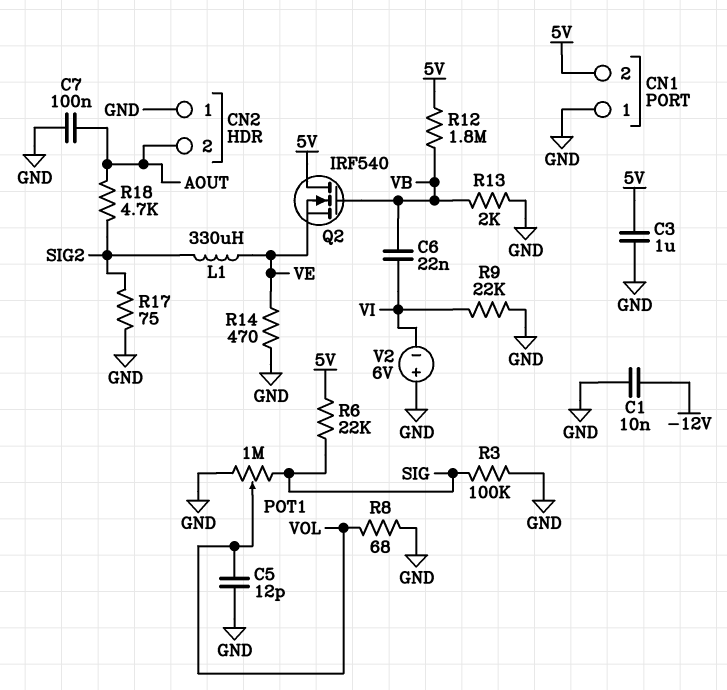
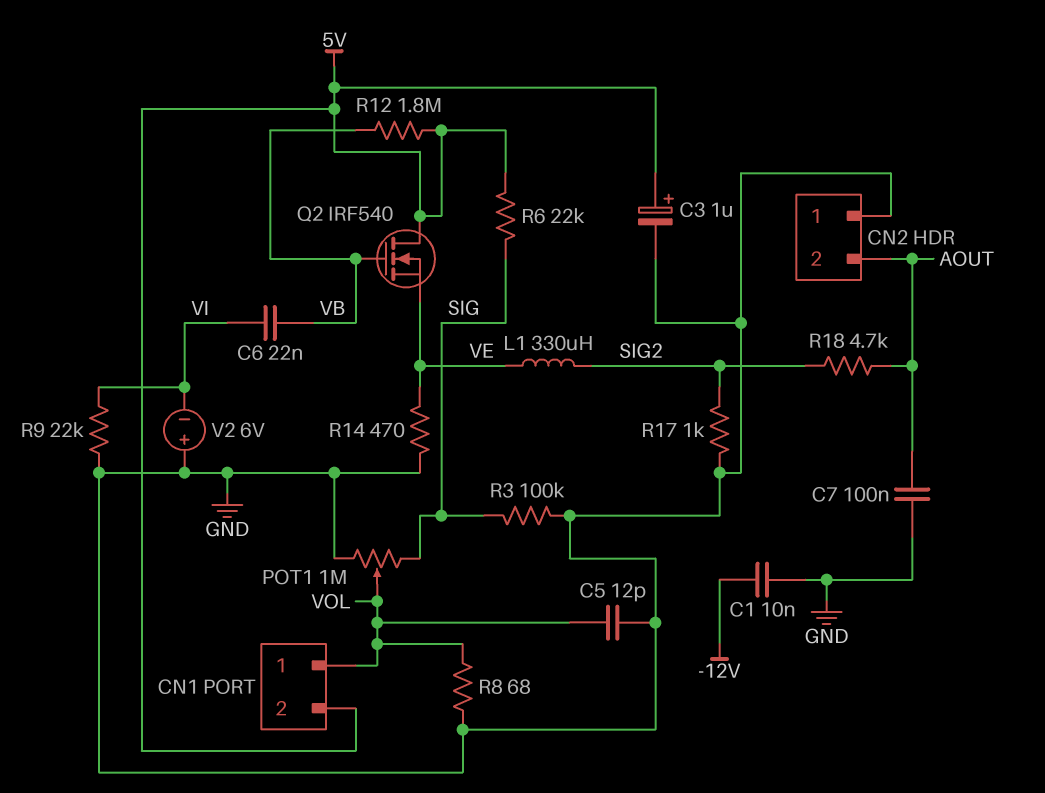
C3: 1uF (5V, GND) -> 1uF (plus 5V, minus GND)
CN1 pin 1: GND -> VOL
R13: 2k (GND, VB) -> none
R17: 75 (GND, SIG2) -> 1k (GND, SIG2)

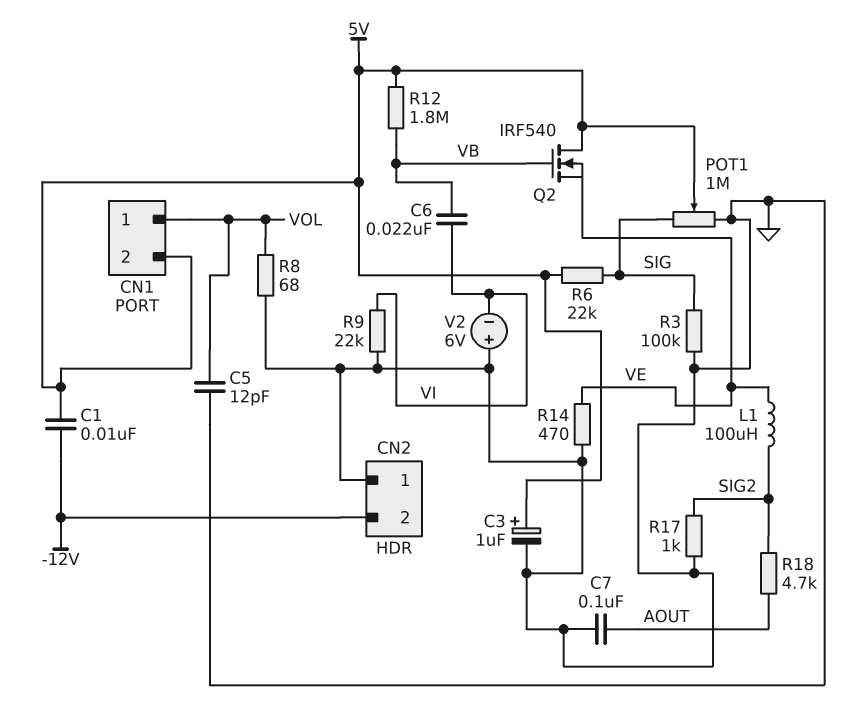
C1: 10nF (-12V, GND) -> 10nF (-12V, 5V)
CN2 pin 2: AOUT -> -12V
L1: 330uH (SIG2, VE) -> 100uH (SIG2, VE)
POT1: 1M (GND, SIG, wiper VOL) -> 1M (GND, SIG, wiper 5V)

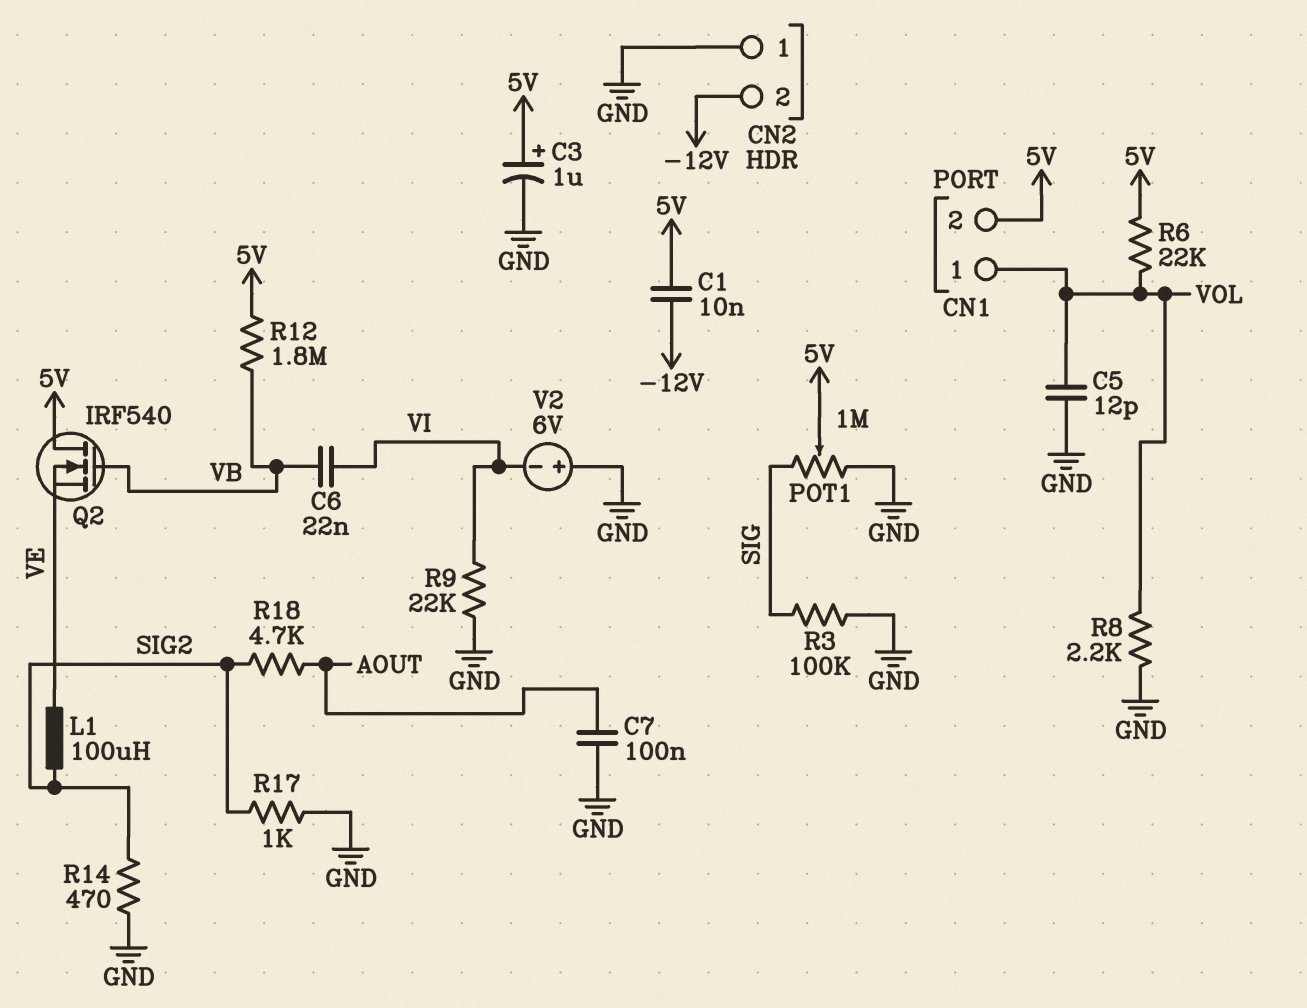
R6: 22k (5V, SIG) -> 22k (5V, VOL)
R8: 68 (GND, VOL) -> 2.2k (GND, VOL)
R14: 470 (GND, VE) -> 470 (GND, SIG2)

